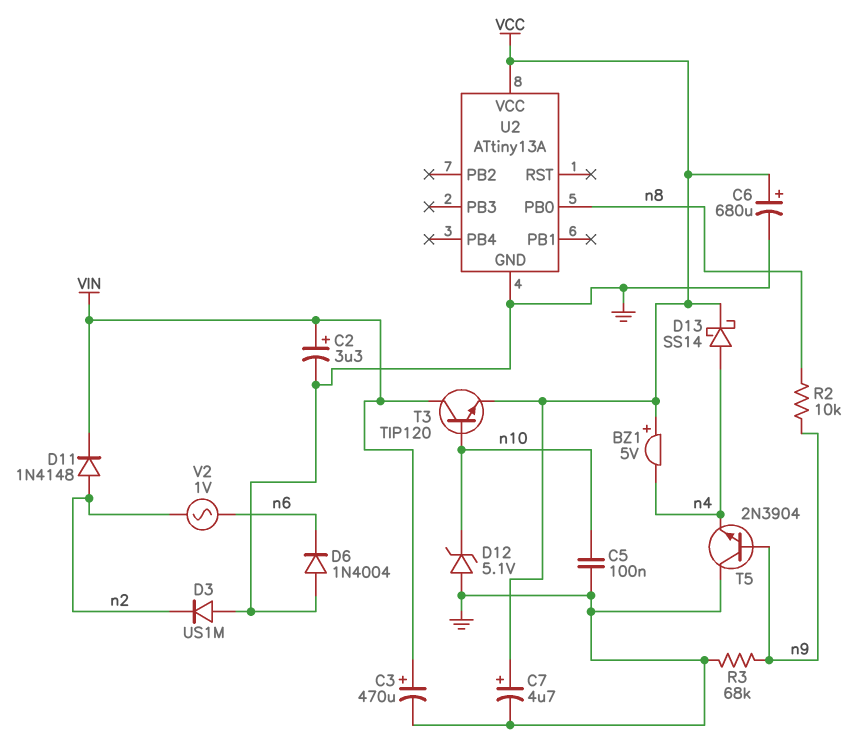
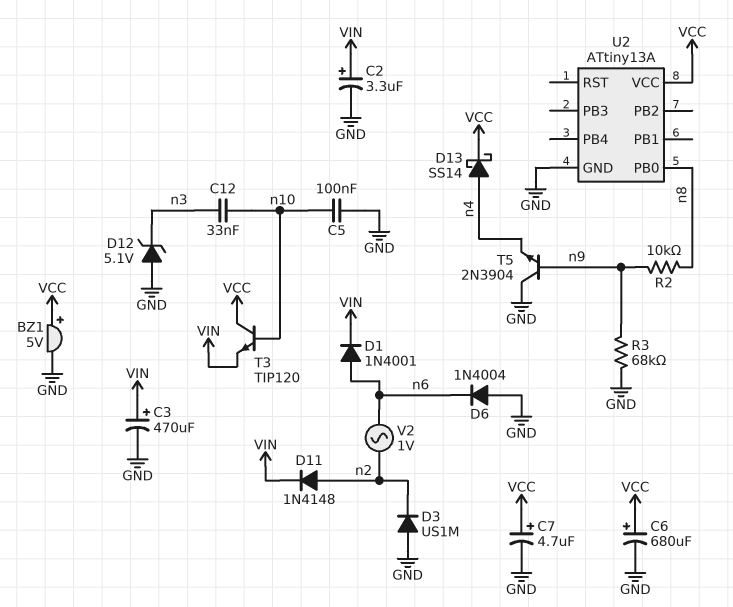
BZ1: buzzer 5V (plus VCC, minus n4) -> buzzer 5V (plus VCC, minus GND)
C12: none -> 33nF (n3, n10)
D1: none -> diode 1N4001 (A n6, K VIN)
D12: zener 5.1V (A GND, K n10) -> zener 5.1V (A GND, K n3)
T3: NPN TIP120 (B n10, C VIN, E VCC) -> NPN TIP120 (B n10, C VCC, E VIN)

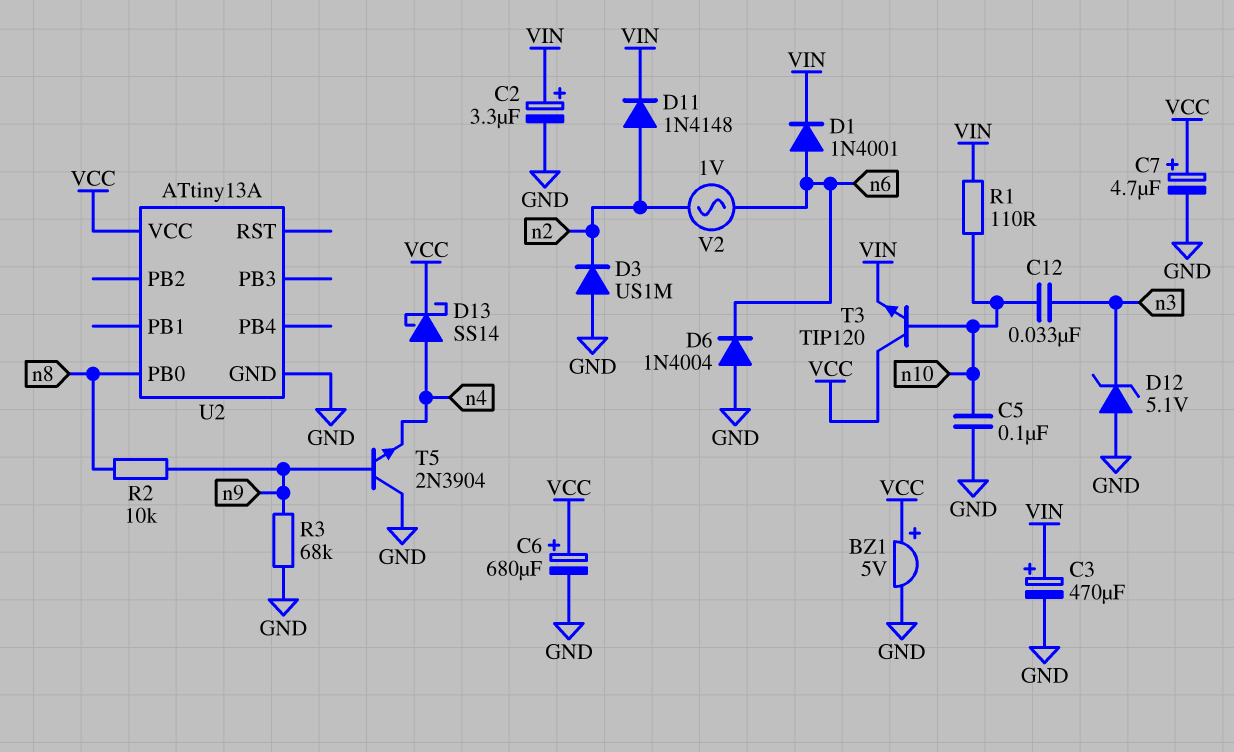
R1: none -> 110 (VIN, n10)

